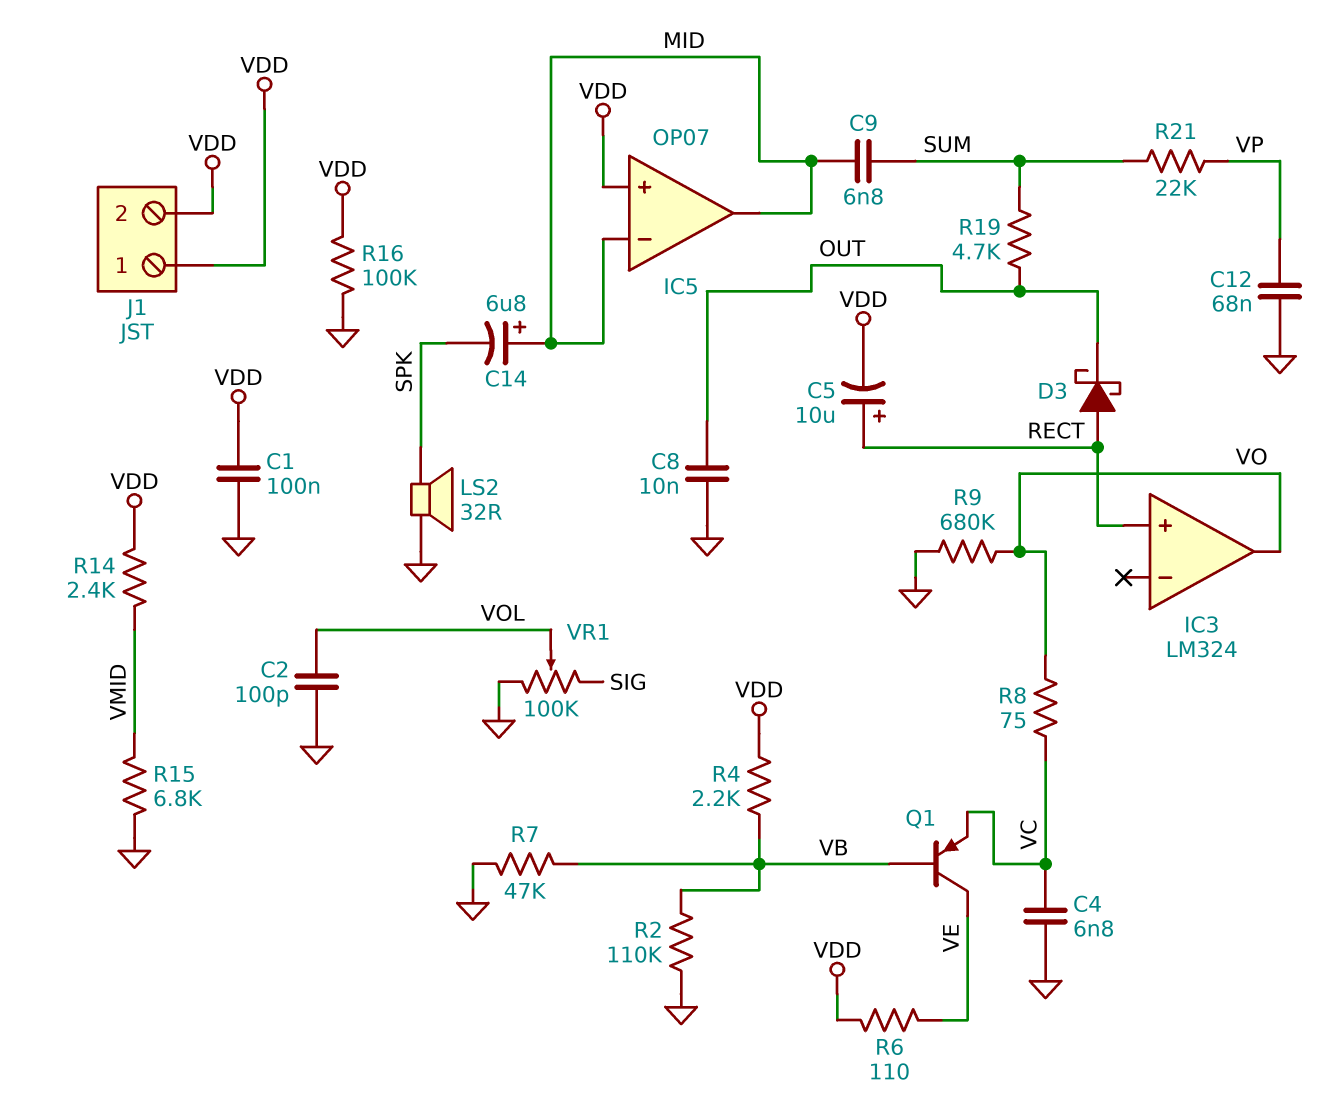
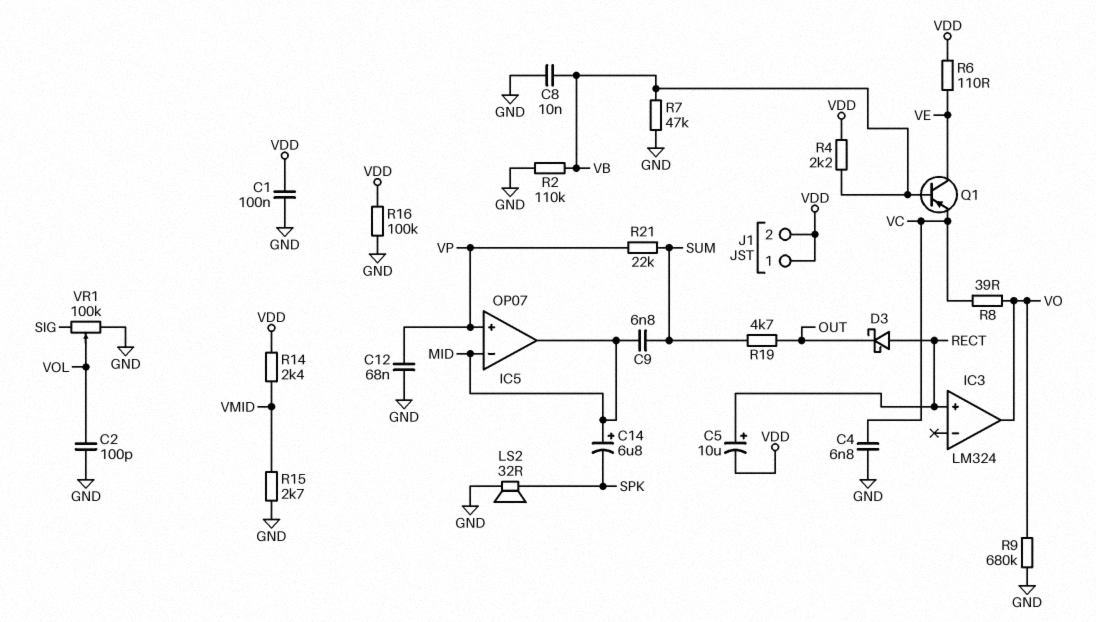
C8: 10nF (GND, OUT) -> 10nF (GND, VB)
IC5 pin in+: VDD -> VP
R8: 75 (VC, VO) -> 39 (VC, VO)
R15: 6.8k (GND, VMID) -> 2.7k (GND, VMID)

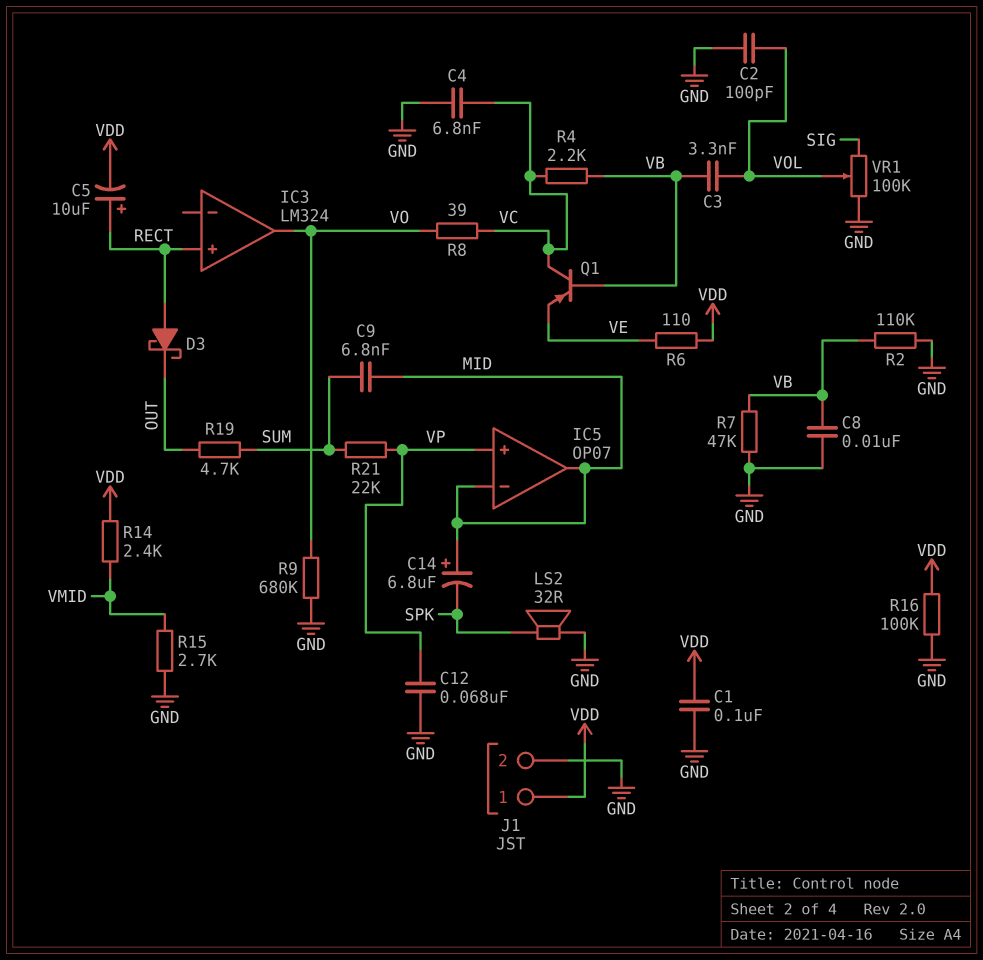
C3: none -> 3.3nF (VB, VOL)
J1 pin 2: VDD -> GND
Q1: PNP (B VB, C VE, E VC) -> PNP (B VB, C VC, E VE)
R4: 2.2k (VB, VDD) -> 2.2k (VB, VC)

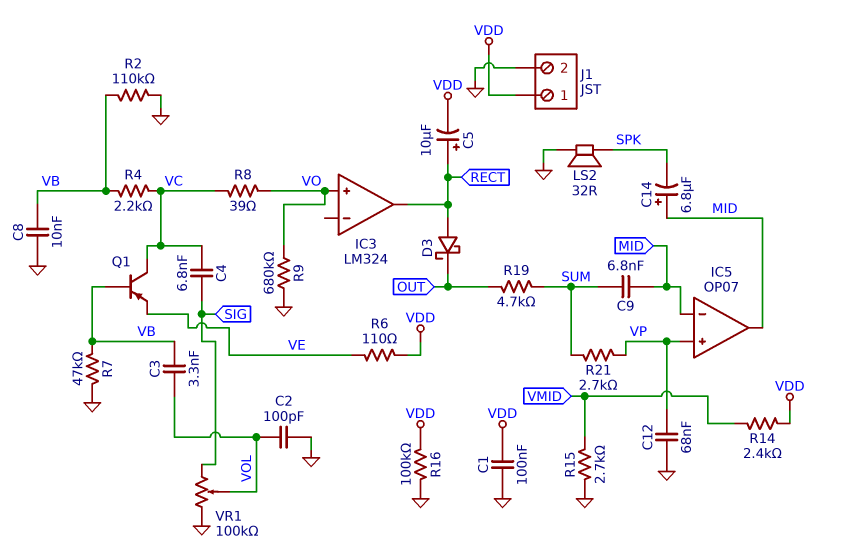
C4: 6.8nF (GND, VC) -> 6.8nF (SIG, VC)
IC3 pin in+: RECT -> VO
IC3 pin out: VO -> RECT
R21: 22k (SUM, VP) -> 2.7k (SUM, VP)

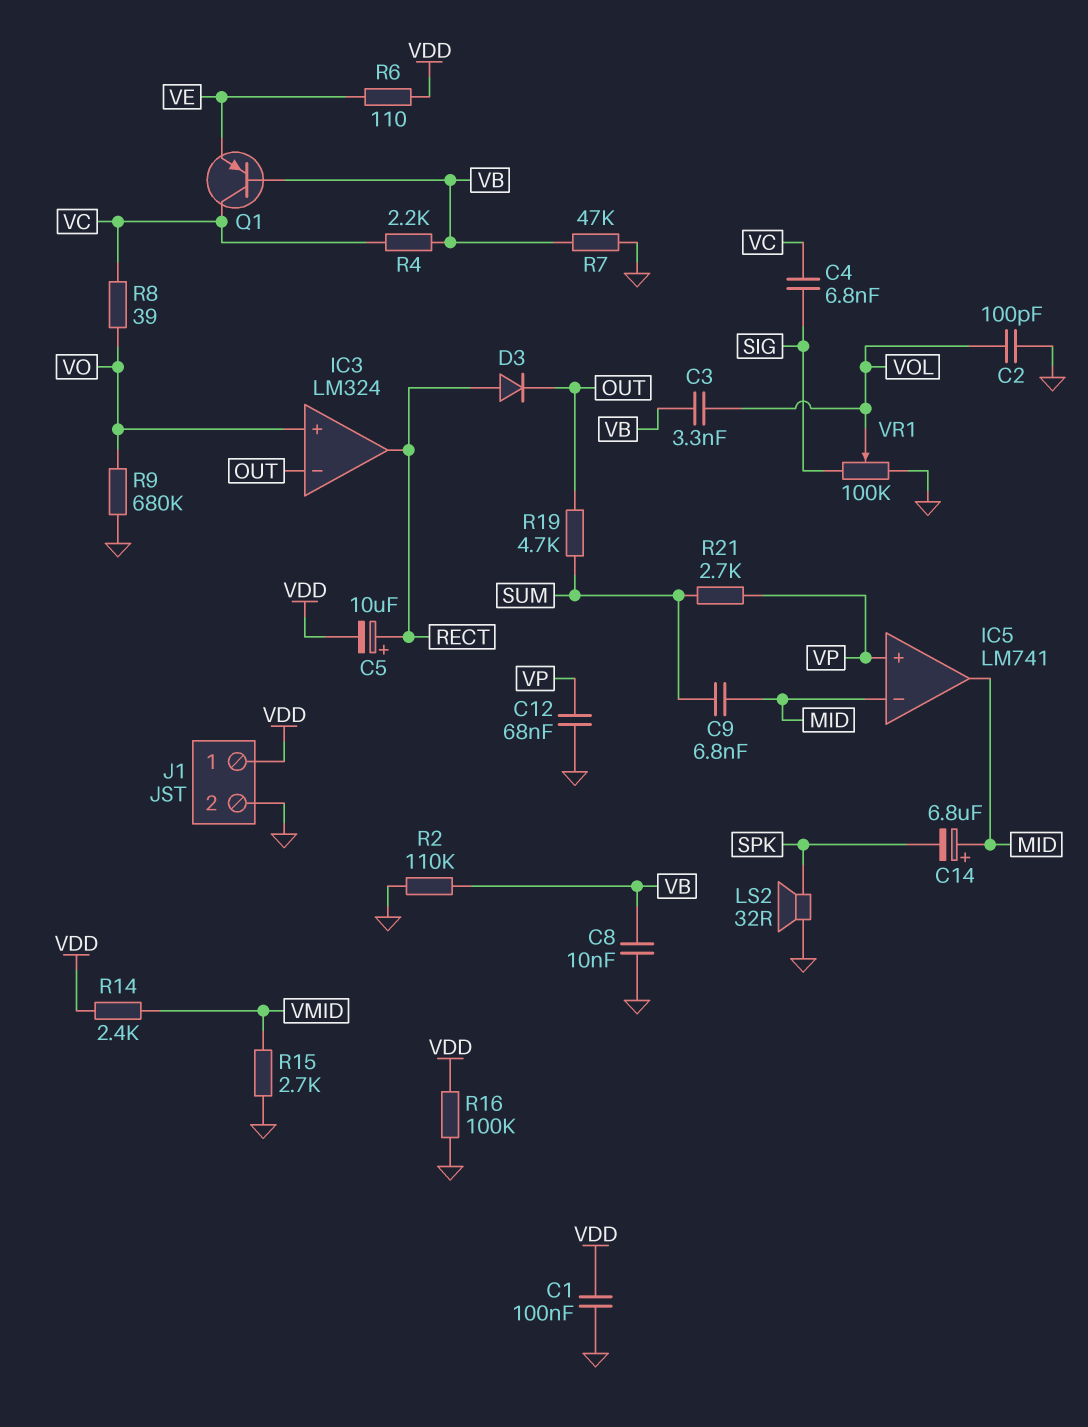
D3: schottky (A RECT, K OUT) -> diode (A RECT, K OUT)
IC3 pin in-: none -> OUT
IC5: OP07 -> LM741

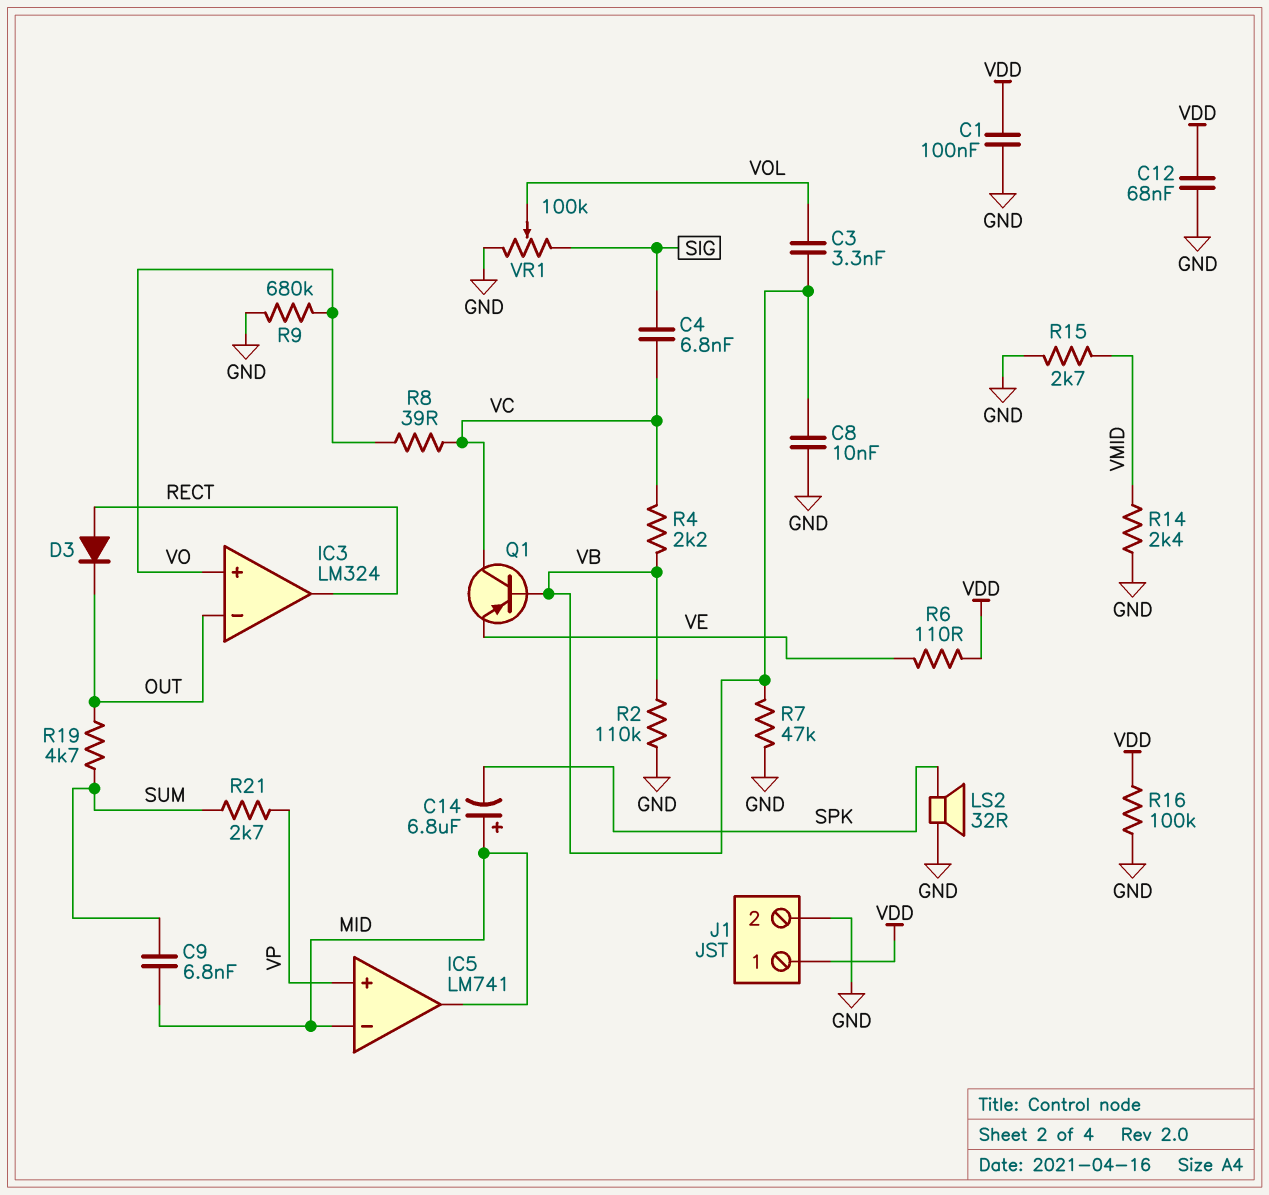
C2: 100pF (GND, VOL) -> none
C5: 10uF (plus RECT, minus VDD) -> none
C12: 68nF (GND, VP) -> 68nF (GND, VDD)
R14: 2.4k (VDD, VMID) -> 2.4k (GND, VMID)

